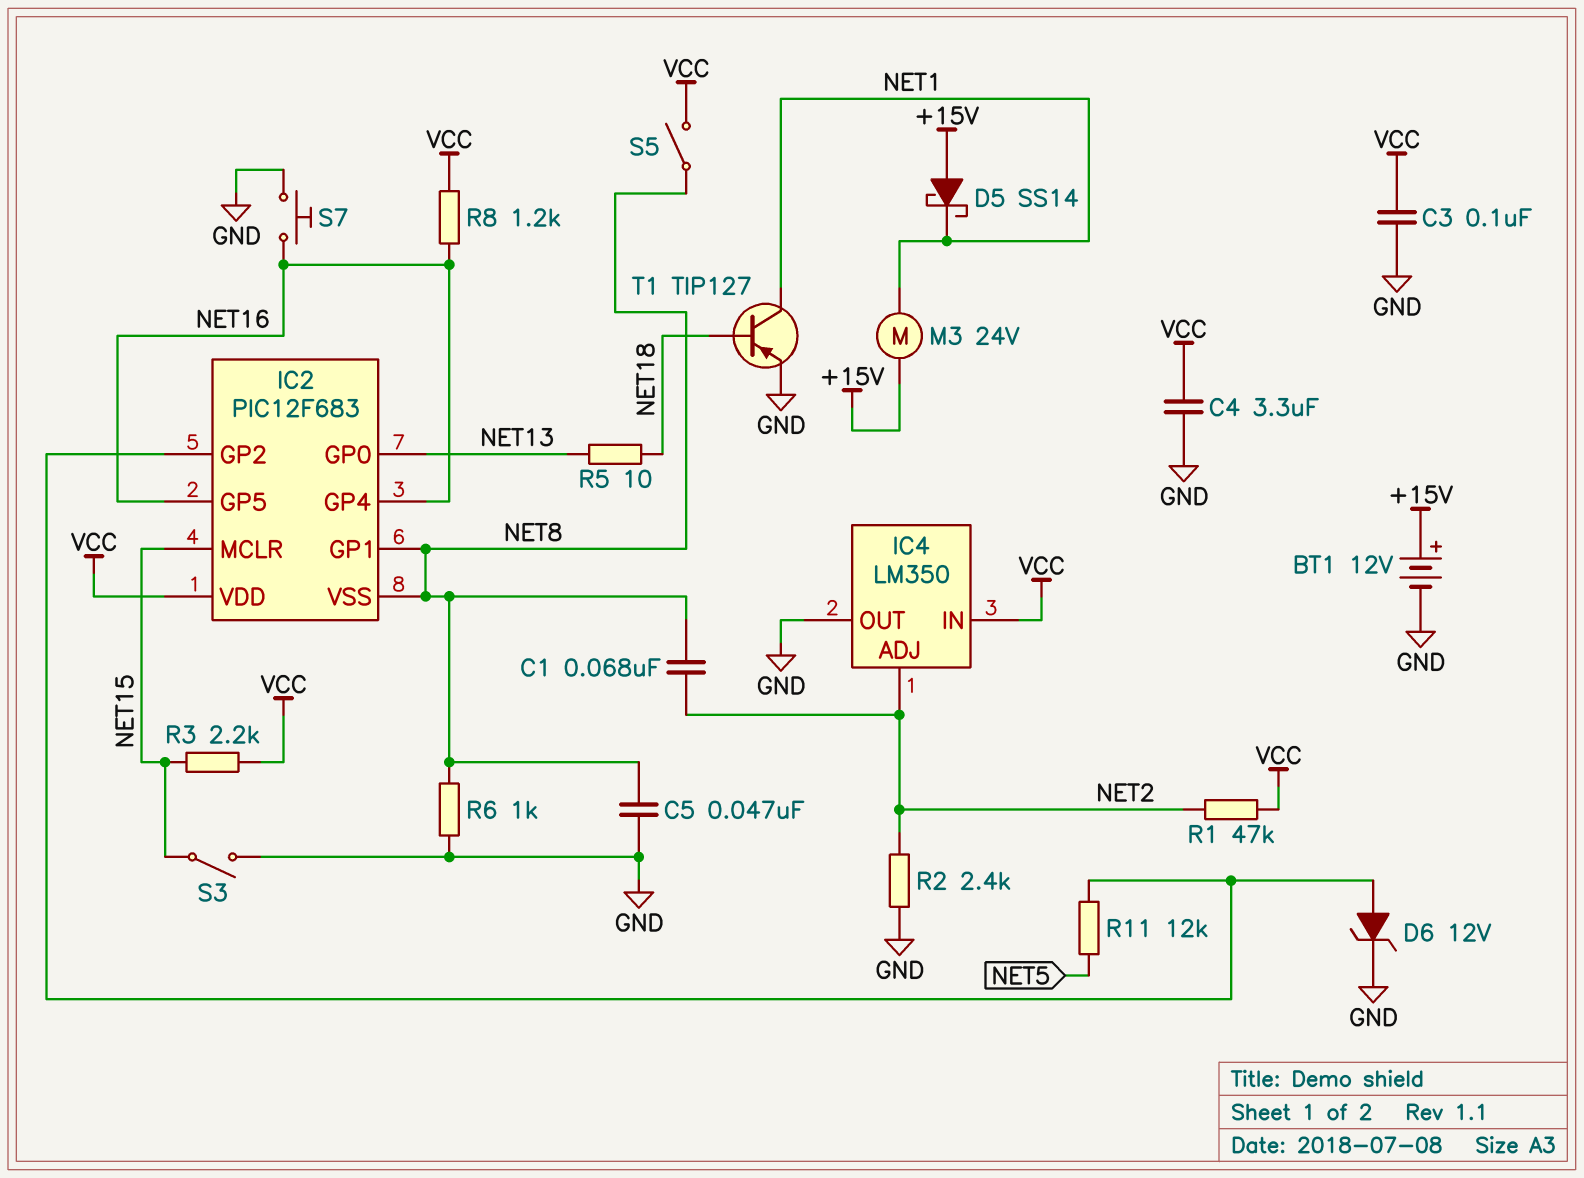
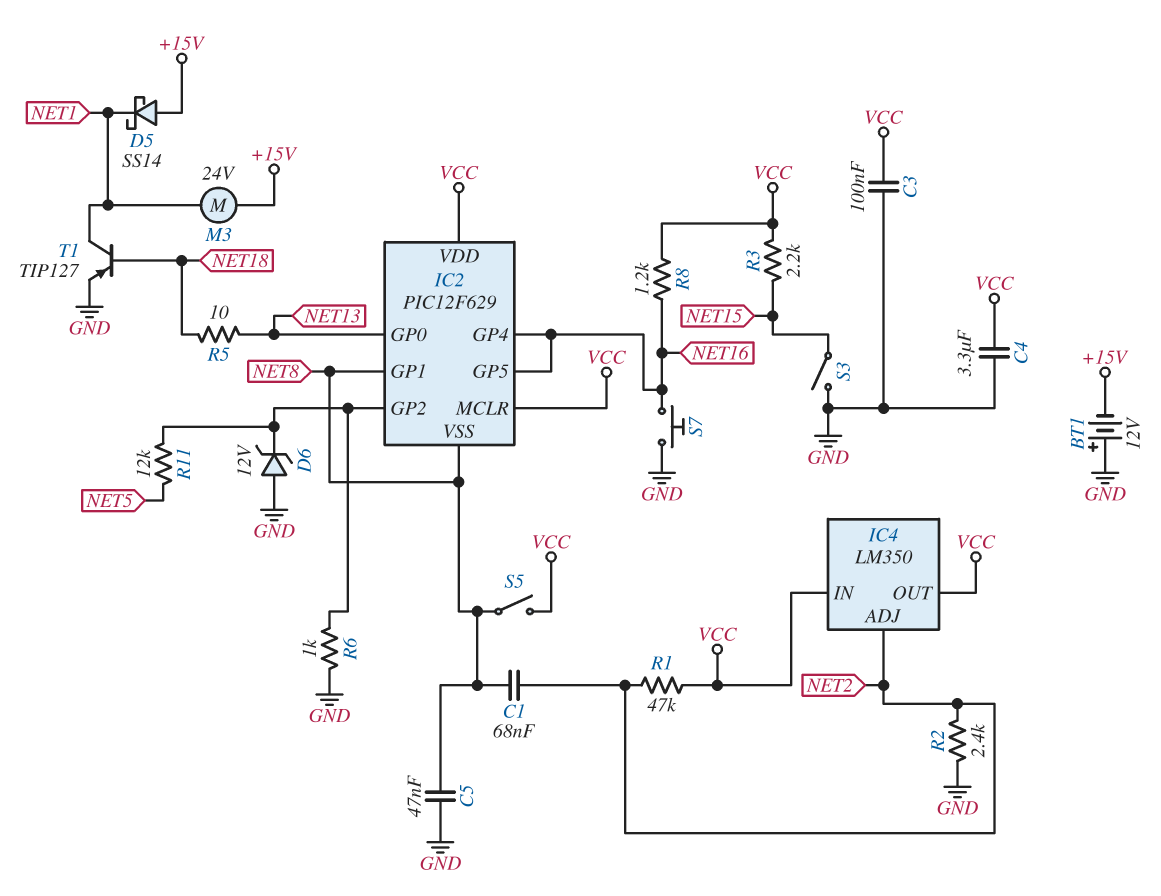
BT1: 12V (plus +15V, minus GND) -> 12V (plus GND, minus +15V)
D6: zener 12V (A IC2/GP2, K GND) -> zener 12V (A GND, K IC2/GP2)
IC2: PIC12F683 -> PIC12F629
IC2 pin MCLR: NET15 -> VCC
IC4 pin OUT: GND -> VCC
R6: 1k (GND, NET8) -> 1k (GND, IC2/GP2)

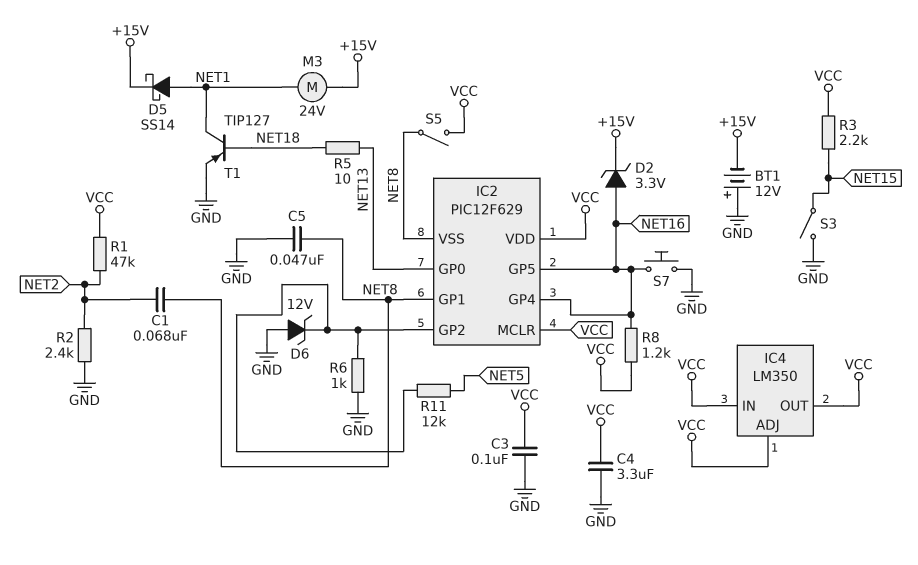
D2: none -> zener 3.3V (A NET16, K +15V)
D5: schottky SS14 (A +15V, K NET1) -> schottky SS14 (A NET1, K +15V)
IC4 pin ADJ: NET2 -> VCC

